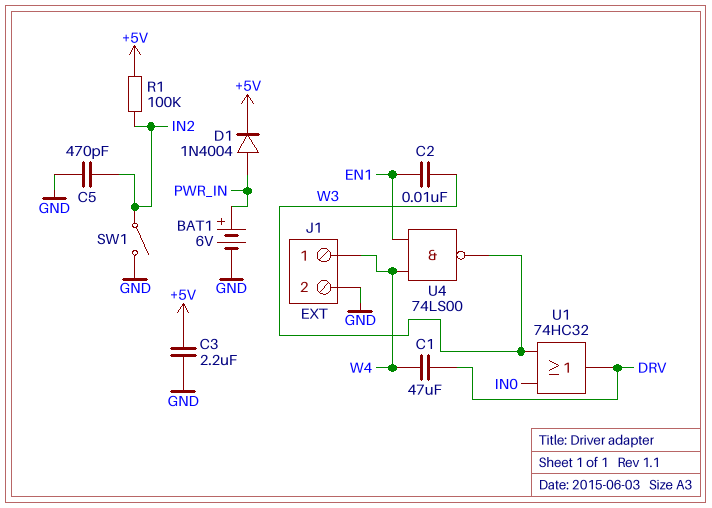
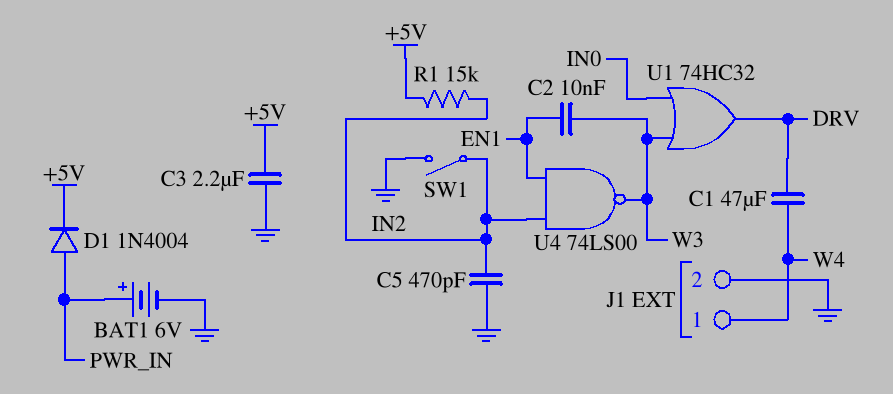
R1: 100k (+5V, IN2) -> 15k (+5V, IN2)
U4: NAND 74LS00 (in EN1, in W4, out W3) -> NAND 74LS00 (in EN1, in IN2, out W3)

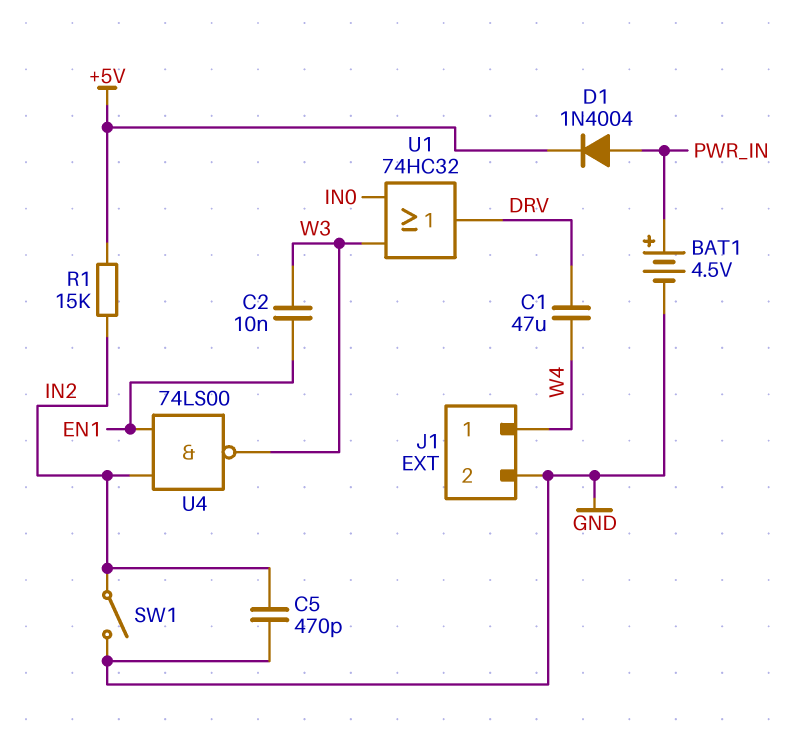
BAT1: 6V (plus PWR_IN, minus GND) -> 4.5V (plus PWR_IN, minus GND)
C3: 2.2uF (+5V, GND) -> none

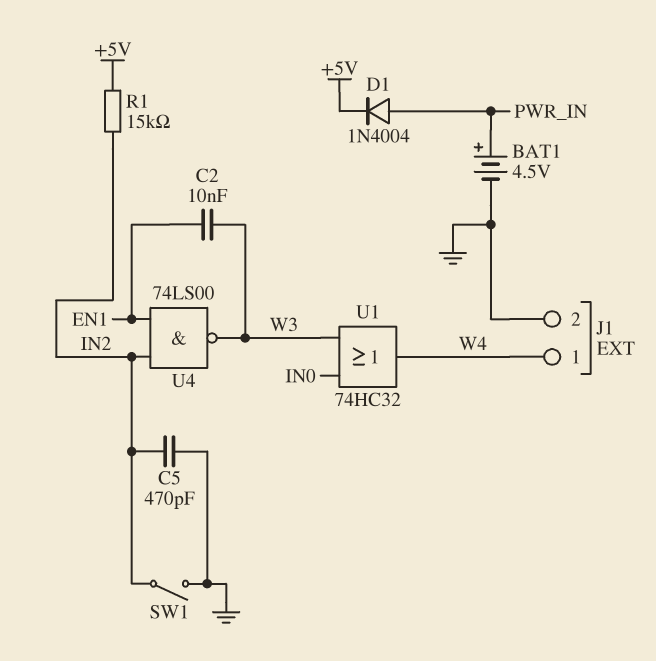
C1: 47uF (DRV, W4) -> none
U1: OR 74HC32 (in IN0, in W3, out DRV) -> OR 74HC32 (in IN0, in W3, out W4)

